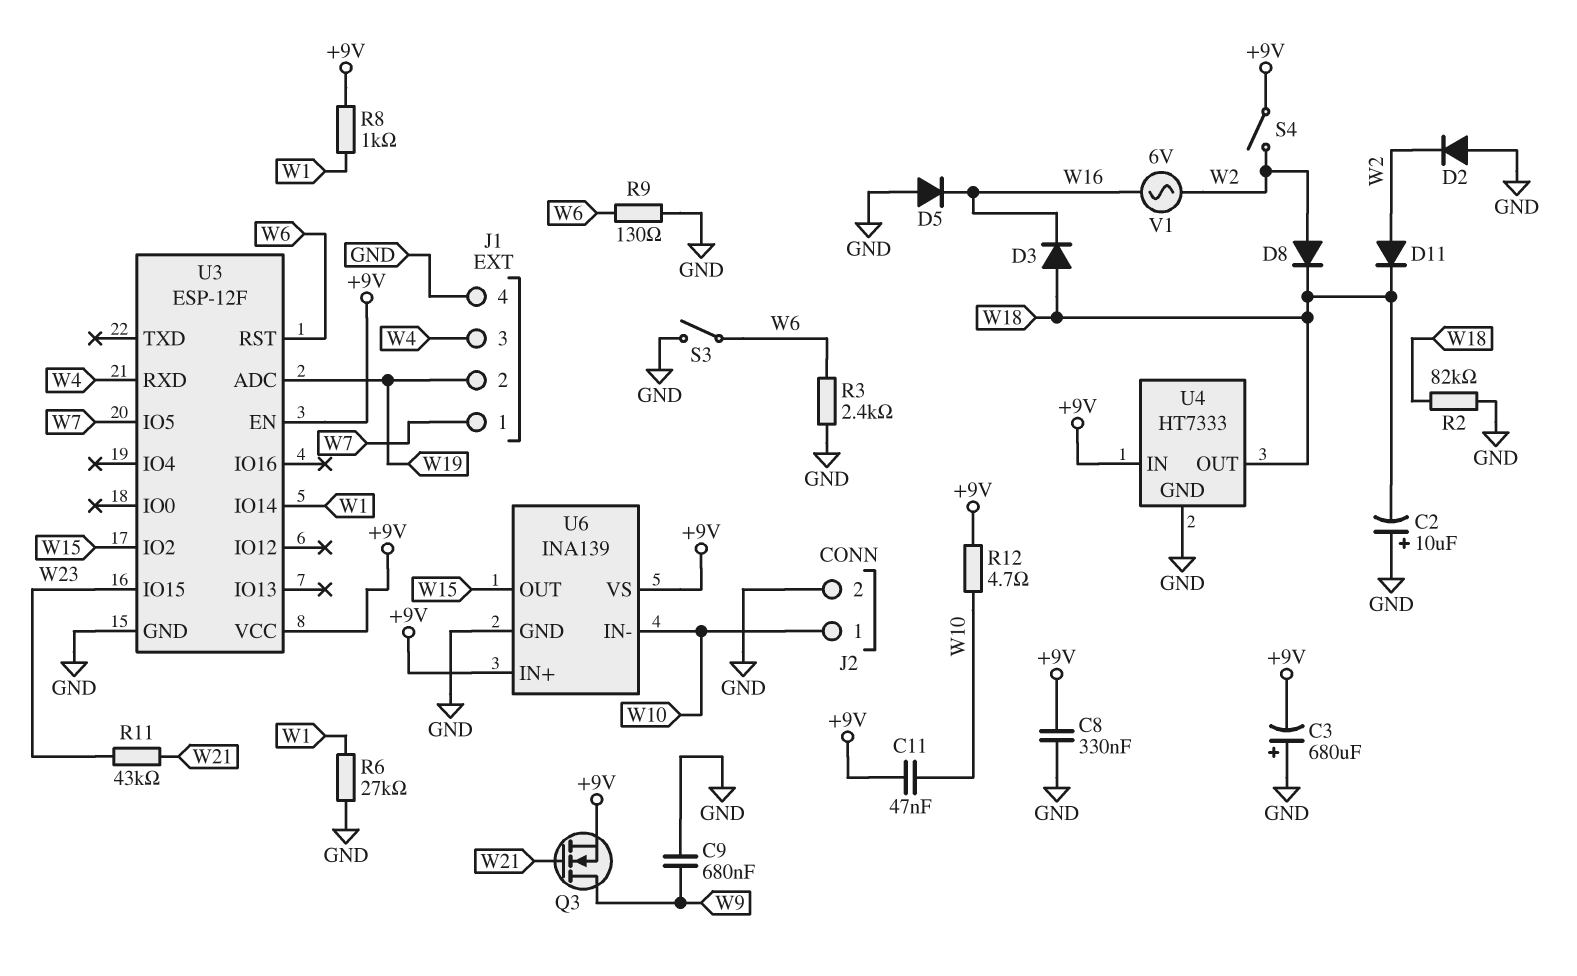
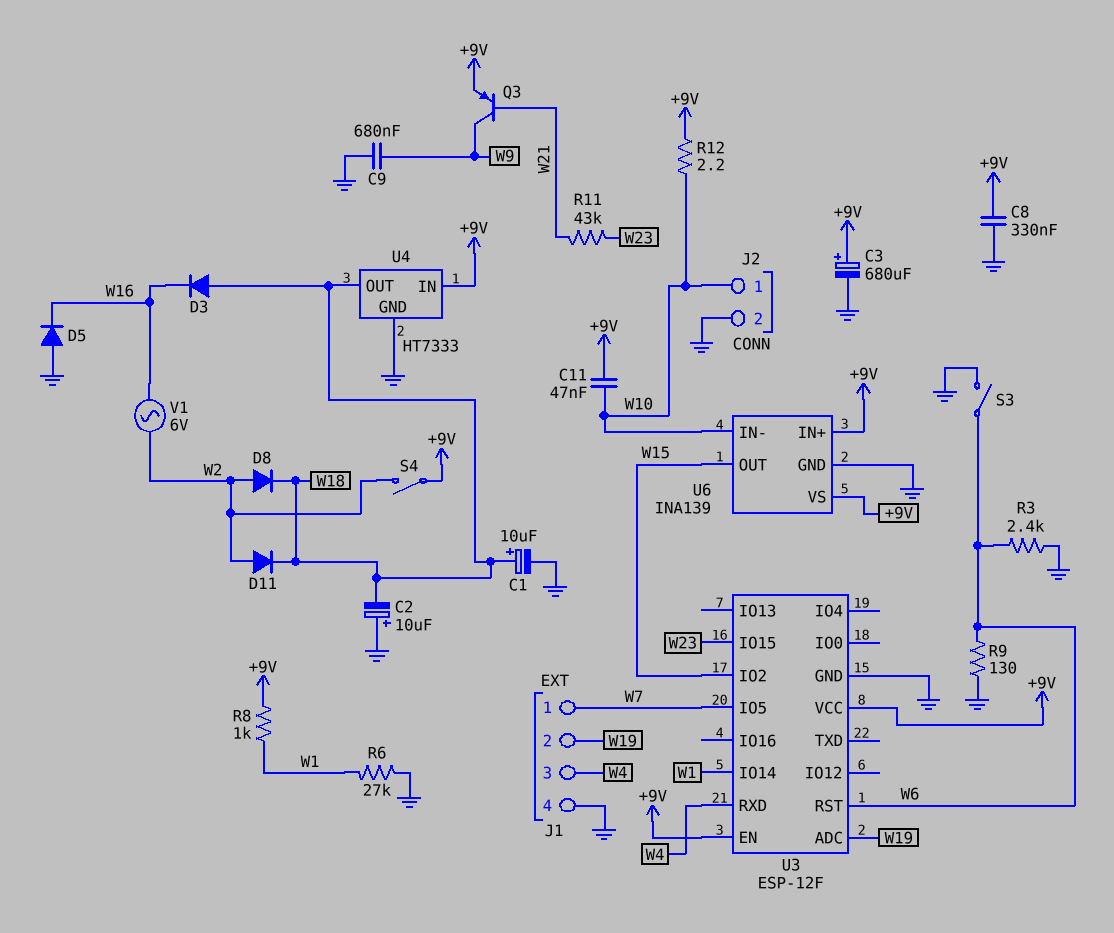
C1: none -> 10uF (plus W18, minus GND)
C3: 680uF (plus GND, minus +9V) -> 680uF (plus +9V, minus GND)
D2: diode (A GND, K W2) -> none
Q3: NMOS (G W21, D W9, S +9V) -> PNP (B W21, C W9, E +9V)
R2: 82k (GND, W18) -> none
R12: 4.7 (+9V, W10) -> 2.2 (+9V, W10)

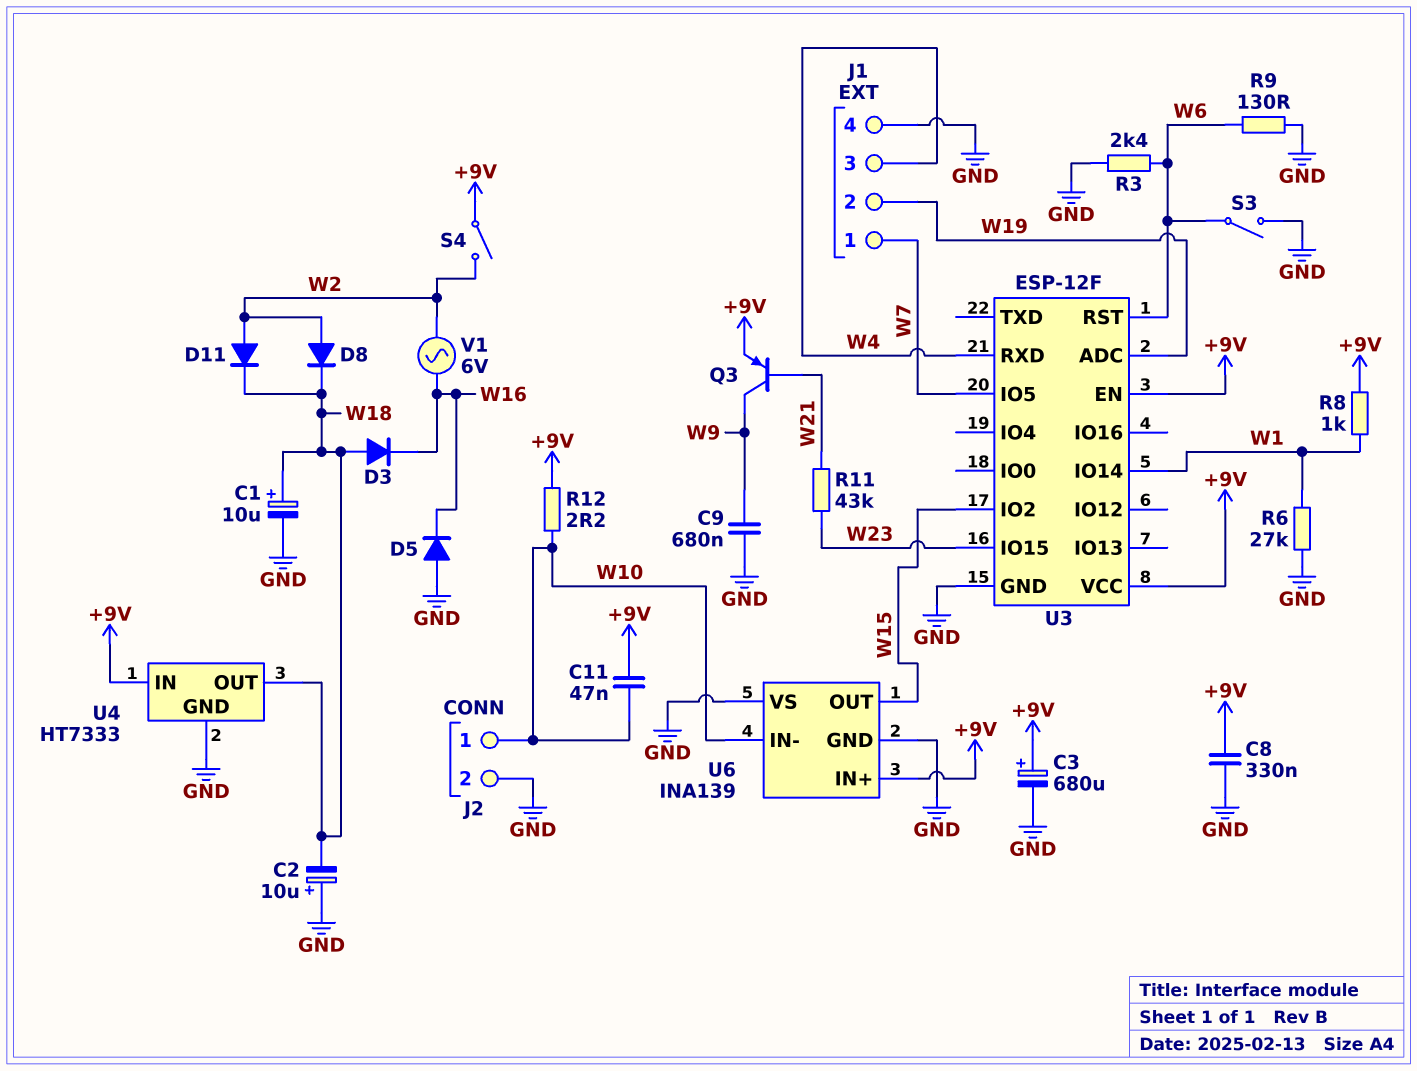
U6 pin VS: +9V -> GND

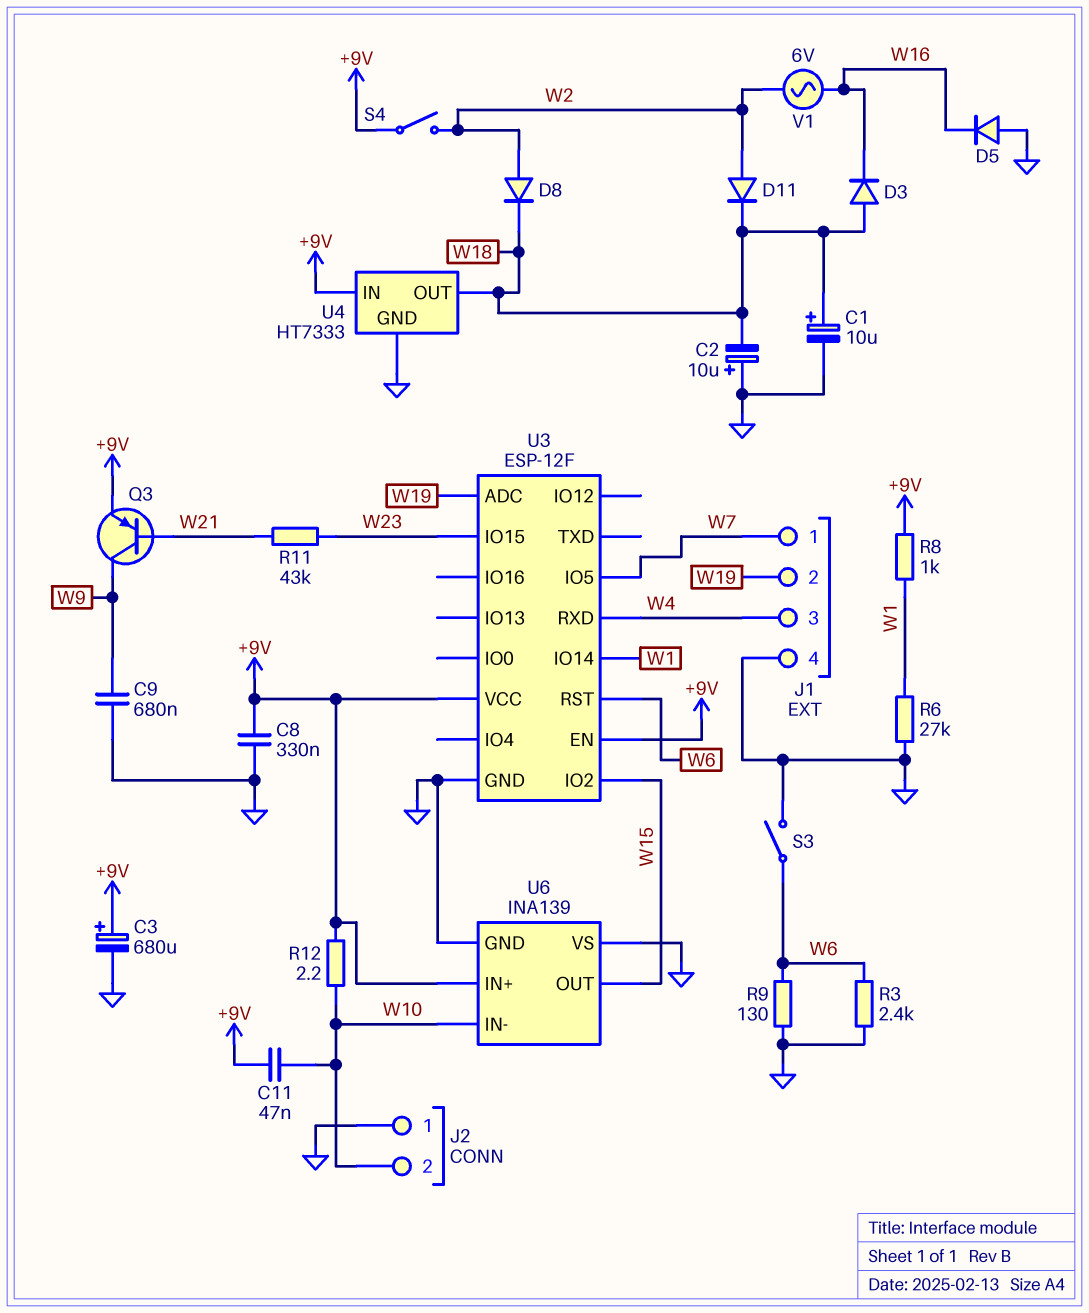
J2 pin 1: W10 -> GND
J2 pin 2: GND -> W10

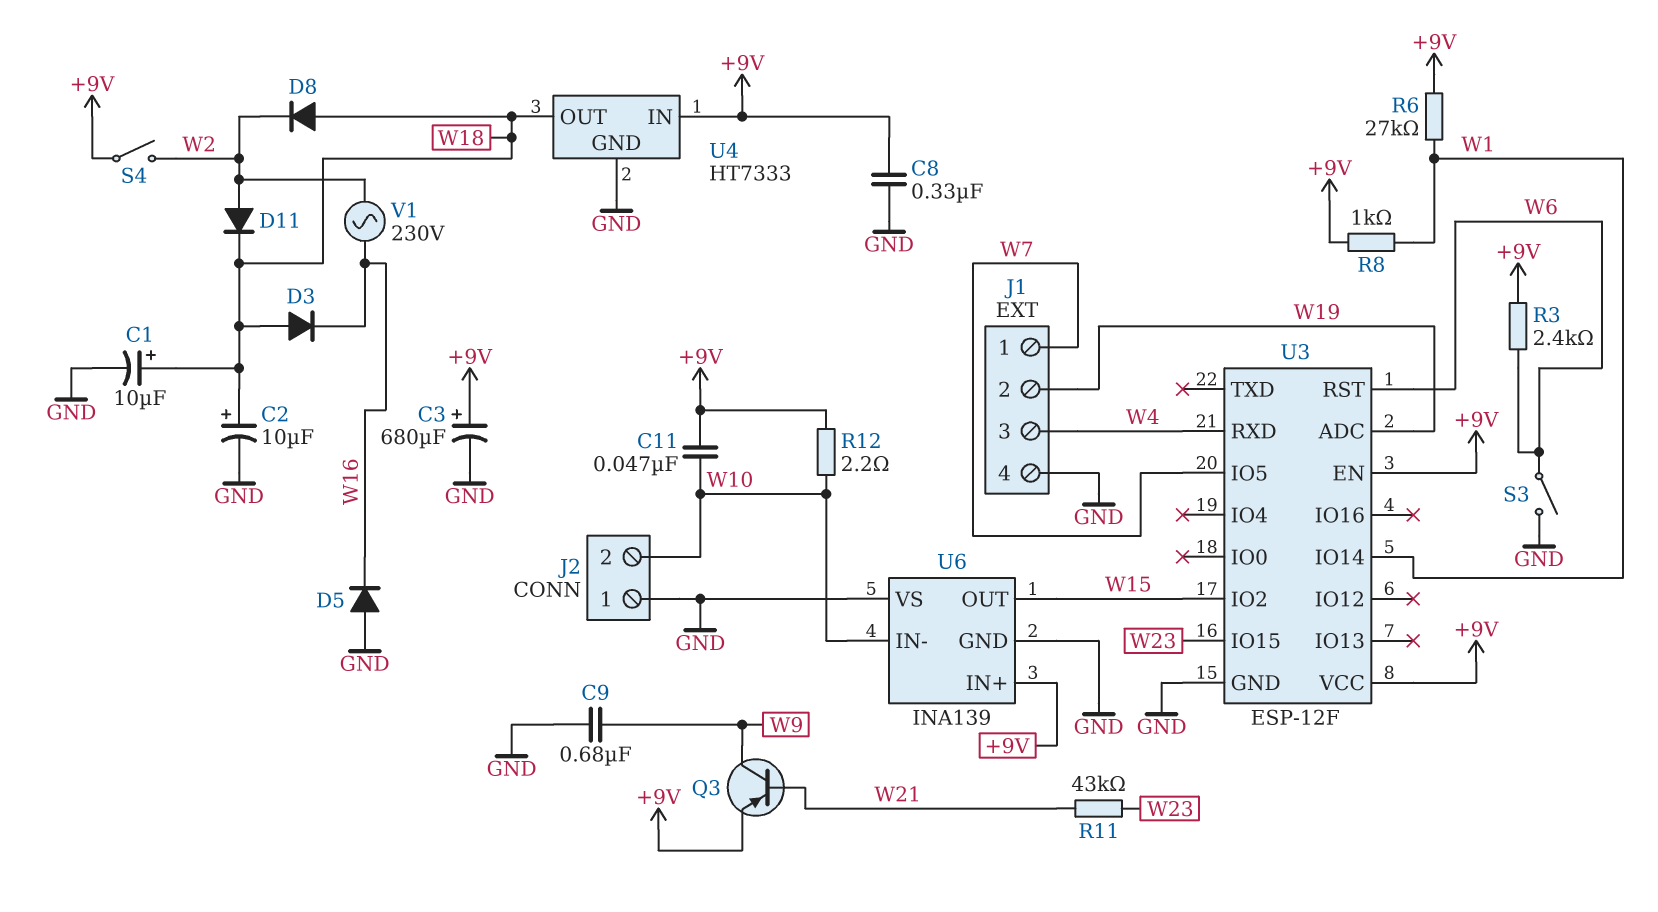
C2: 10uF (plus GND, minus W18) -> 10uF (plus W18, minus GND)
D8: diode (A W2, K W18) -> diode (A W18, K W2)
R3: 2.4k (GND, W6) -> 2.4k (+9V, W6)
R6: 27k (GND, W1) -> 27k (+9V, W1)
R9: 130 (GND, W6) -> none
V1: AC 6V (W2, W16) -> AC 230V (W2, W16)

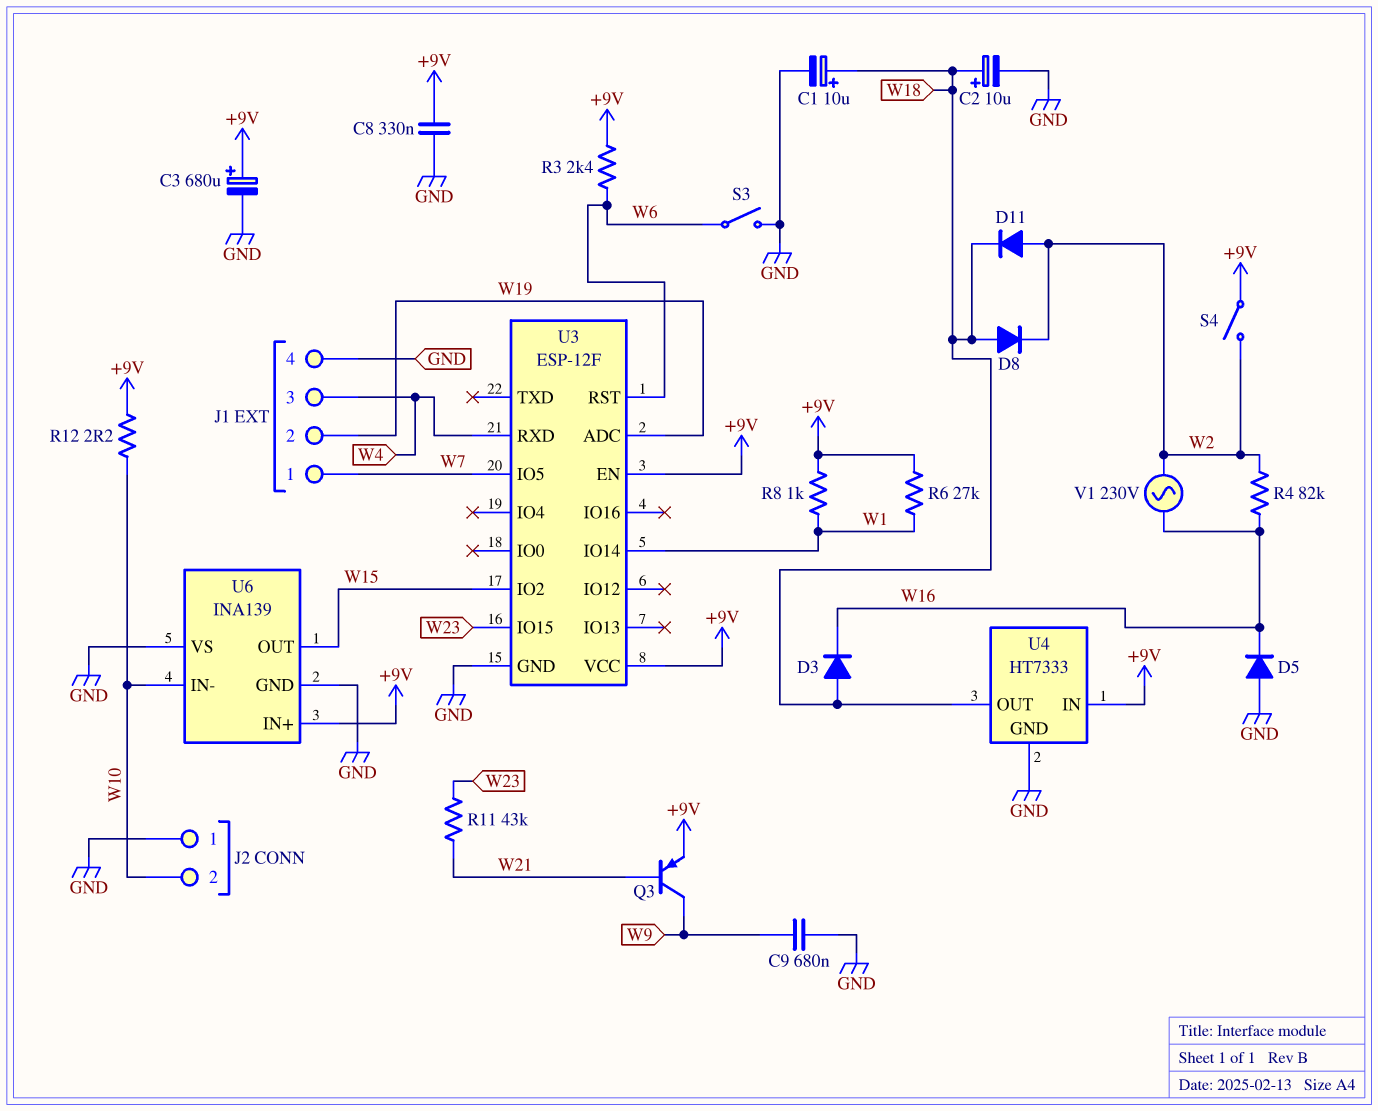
C11: 47nF (+9V, W10) -> none
R4: none -> 82k (W2, W16)

